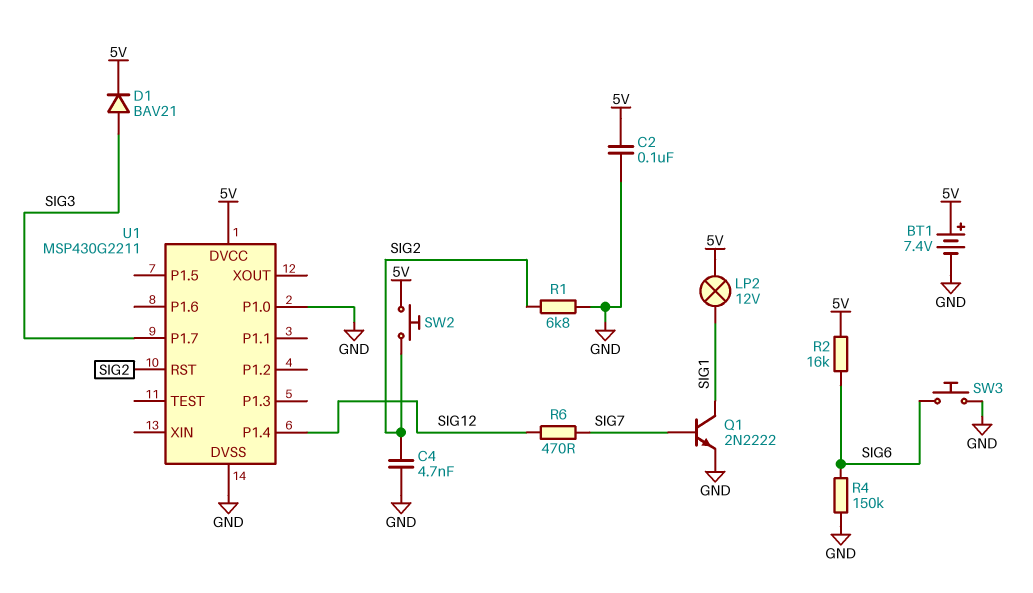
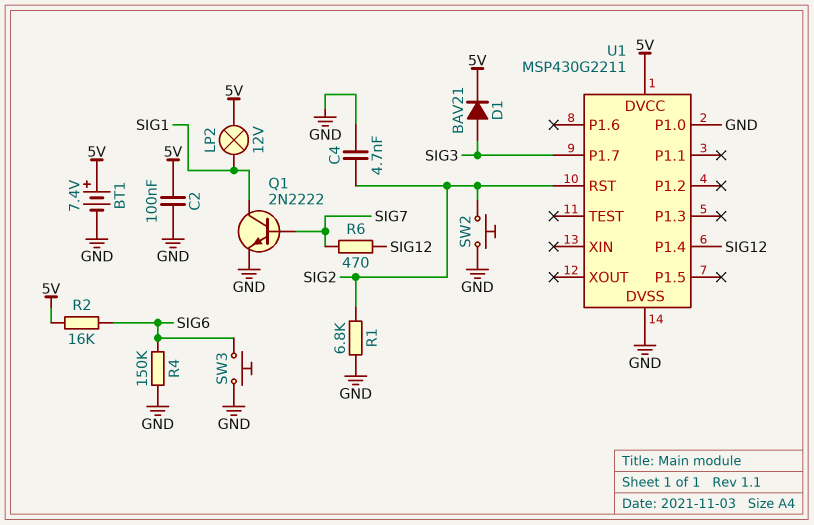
SW2: button (5V, SIG2) -> button (GND, SIG2)

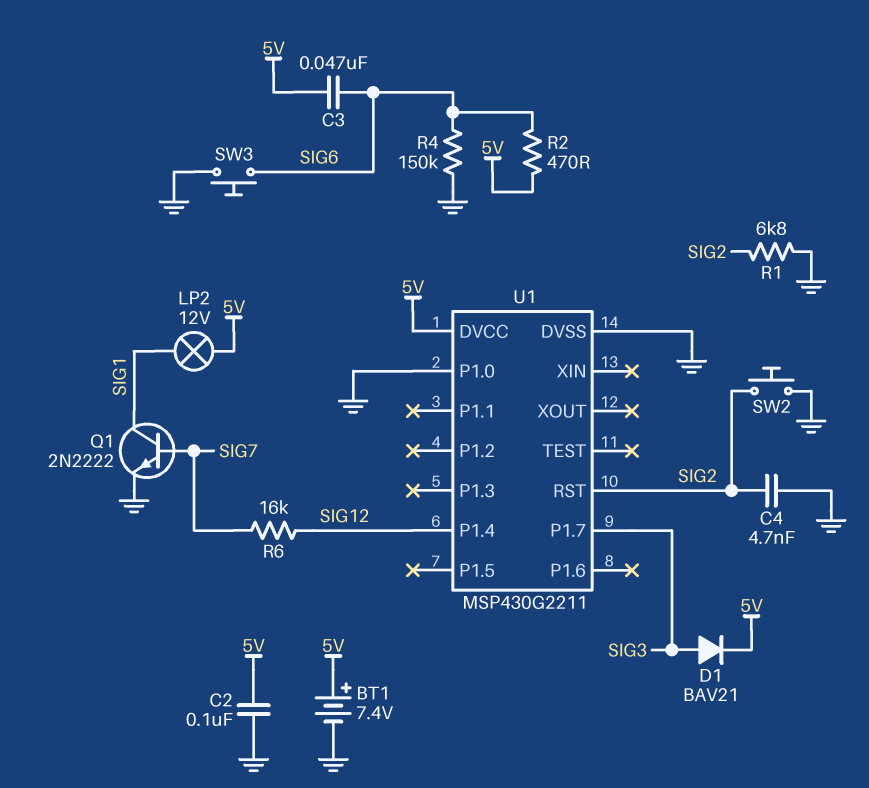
C3: none -> 47nF (5V, SIG6)
R2: 16k (5V, SIG6) -> 470 (5V, SIG6)
R6: 470 (SIG7, SIG12) -> 16k (SIG7, SIG12)

